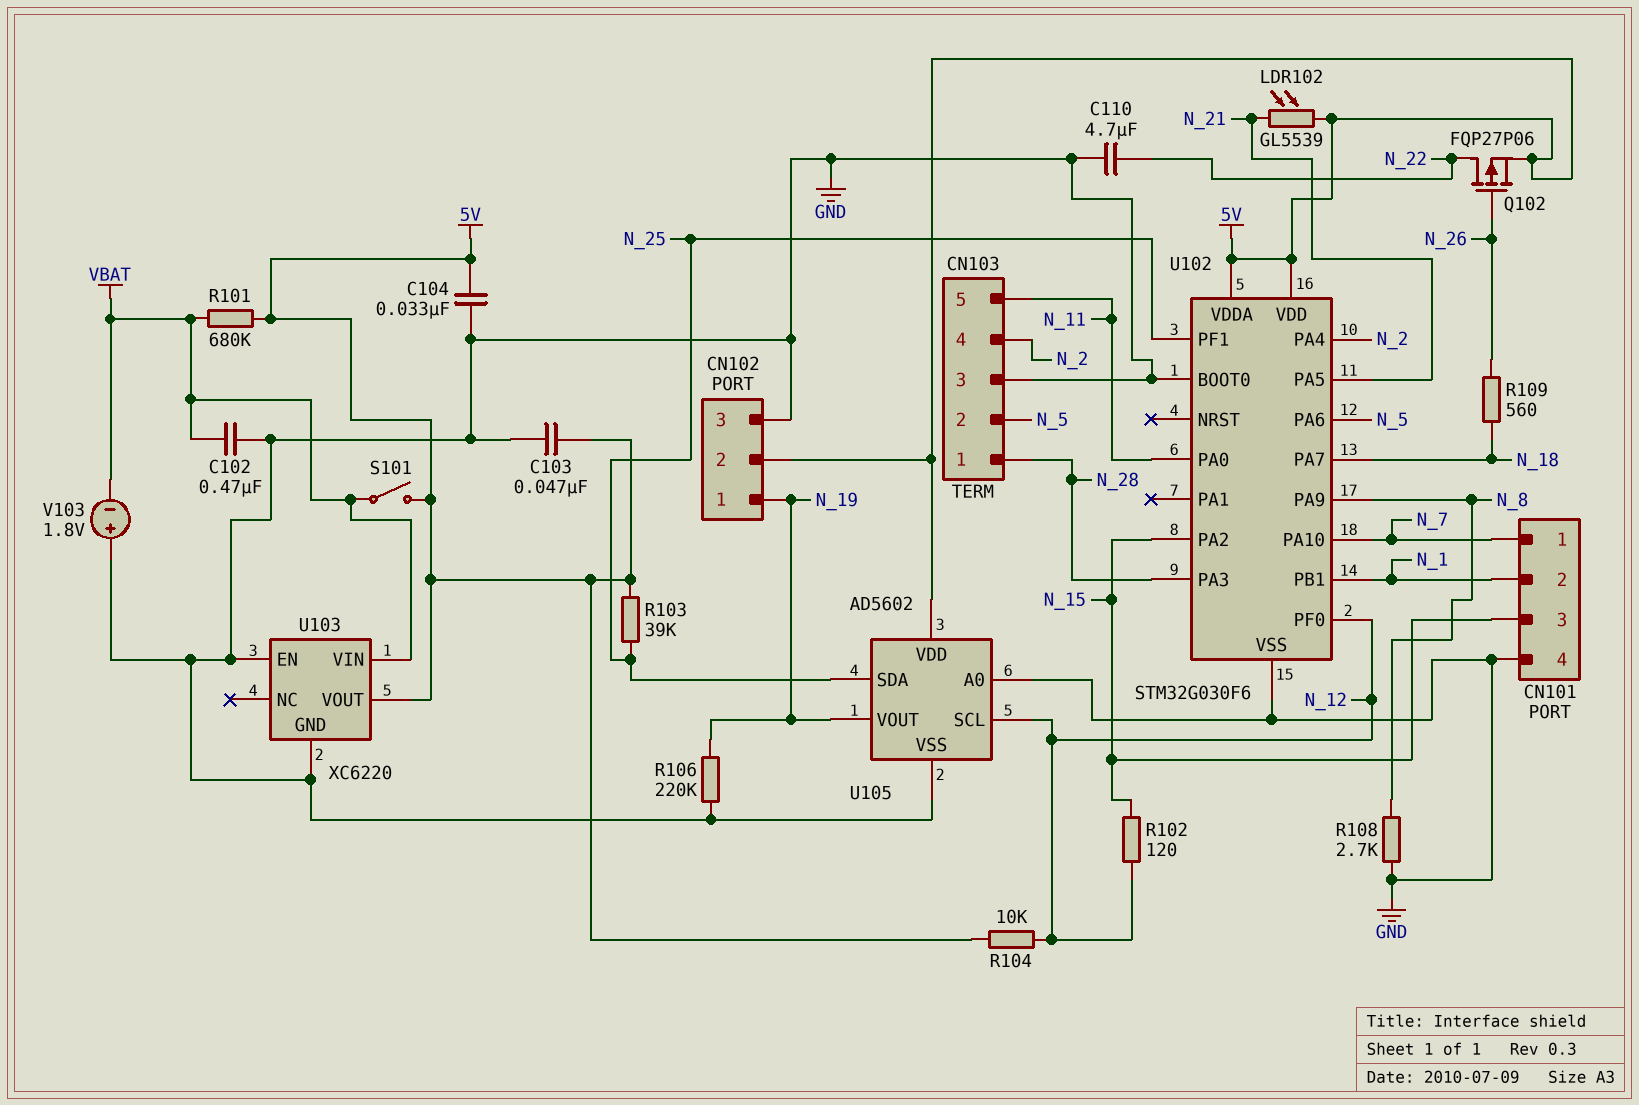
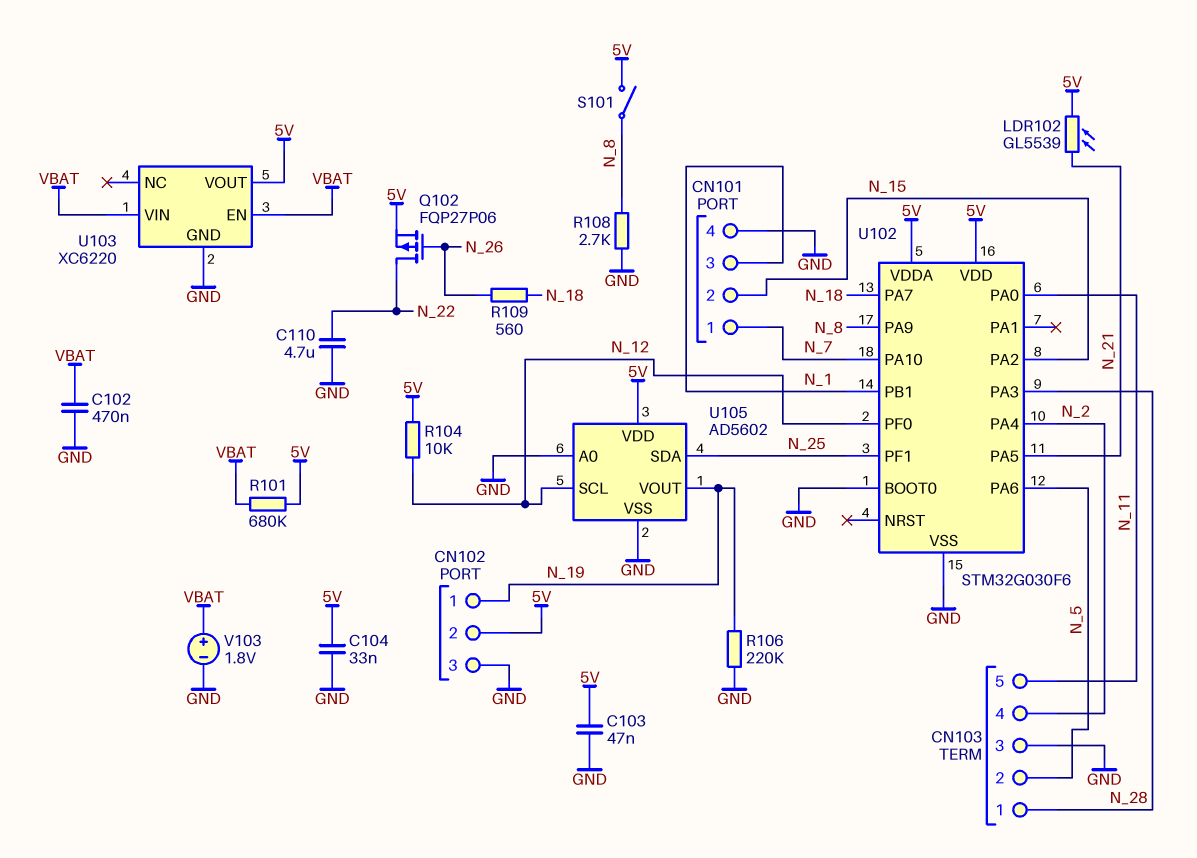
CN101 pin 2: N_1 -> N_15
CN101 pin 3: N_15 -> N_1
R102: 120 (N_12, N_15) -> none
R103: 39k (5V, N_25) -> none
S101: switch (5V, VBAT) -> switch (5V, N_8)
U103 pin EN: GND -> VBAT
V103: 1.8V (plus GND, minus VBAT) -> 1.8V (plus VBAT, minus GND)

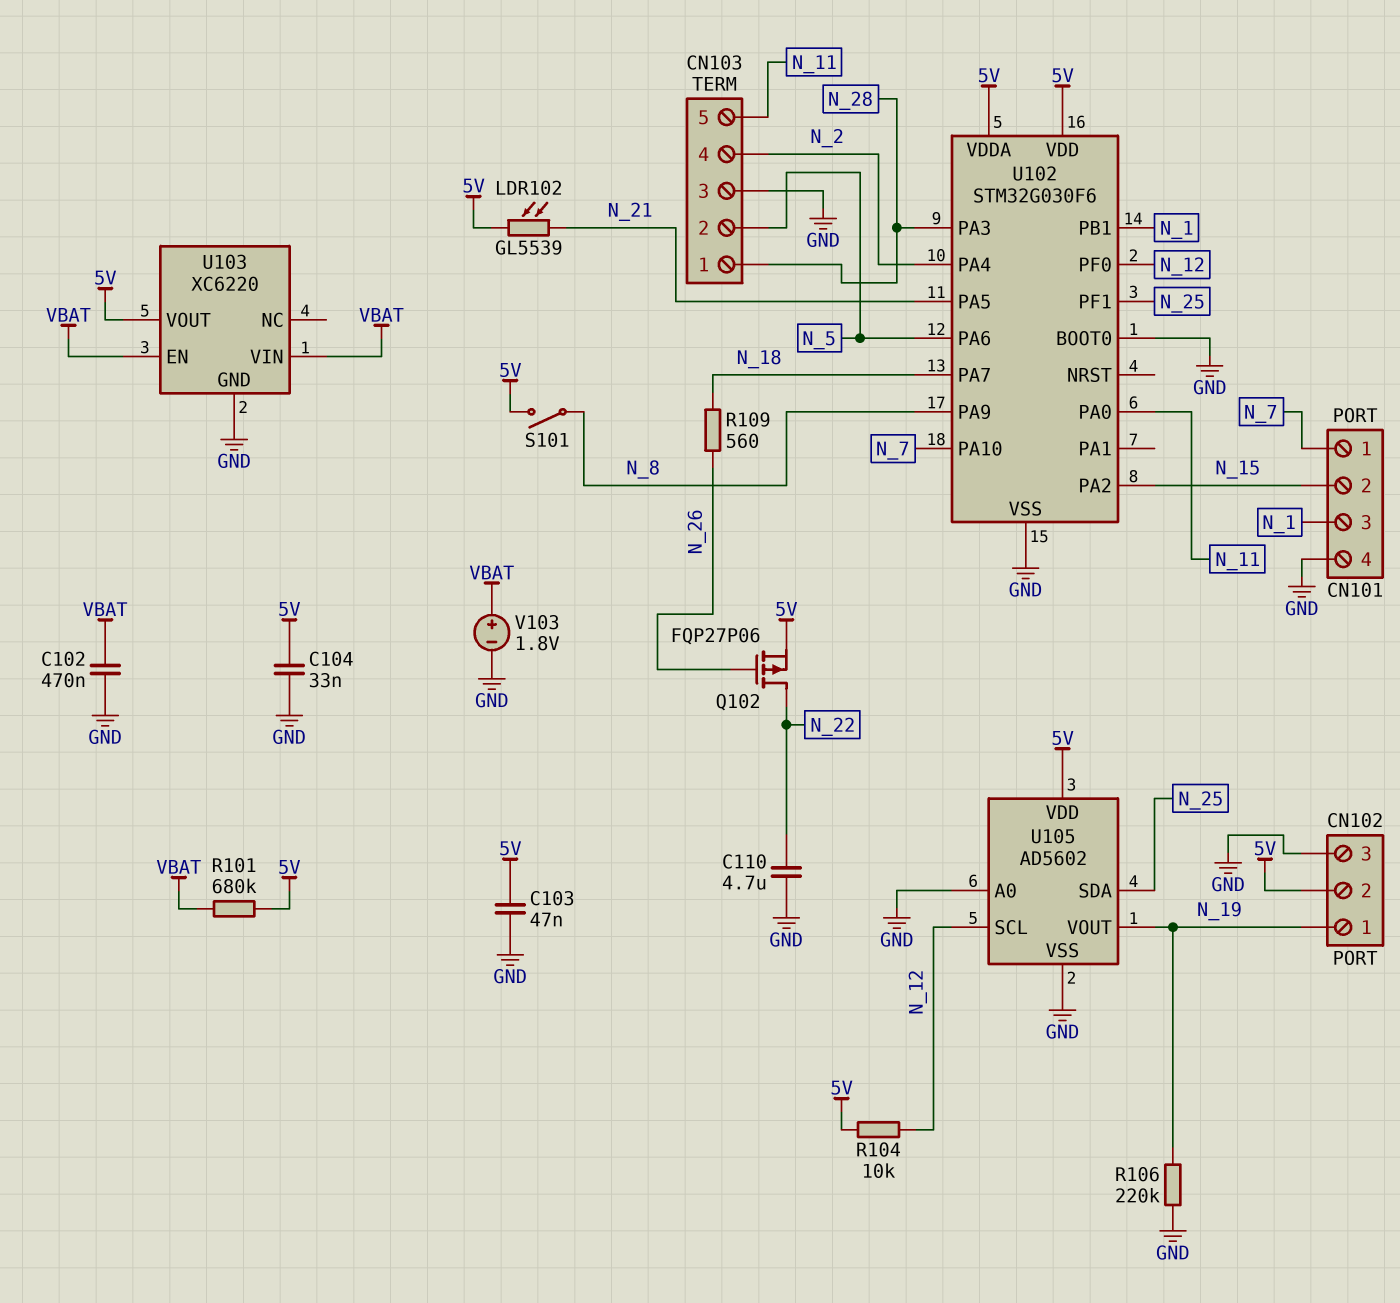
R108: 2.7k (GND, N_8) -> none

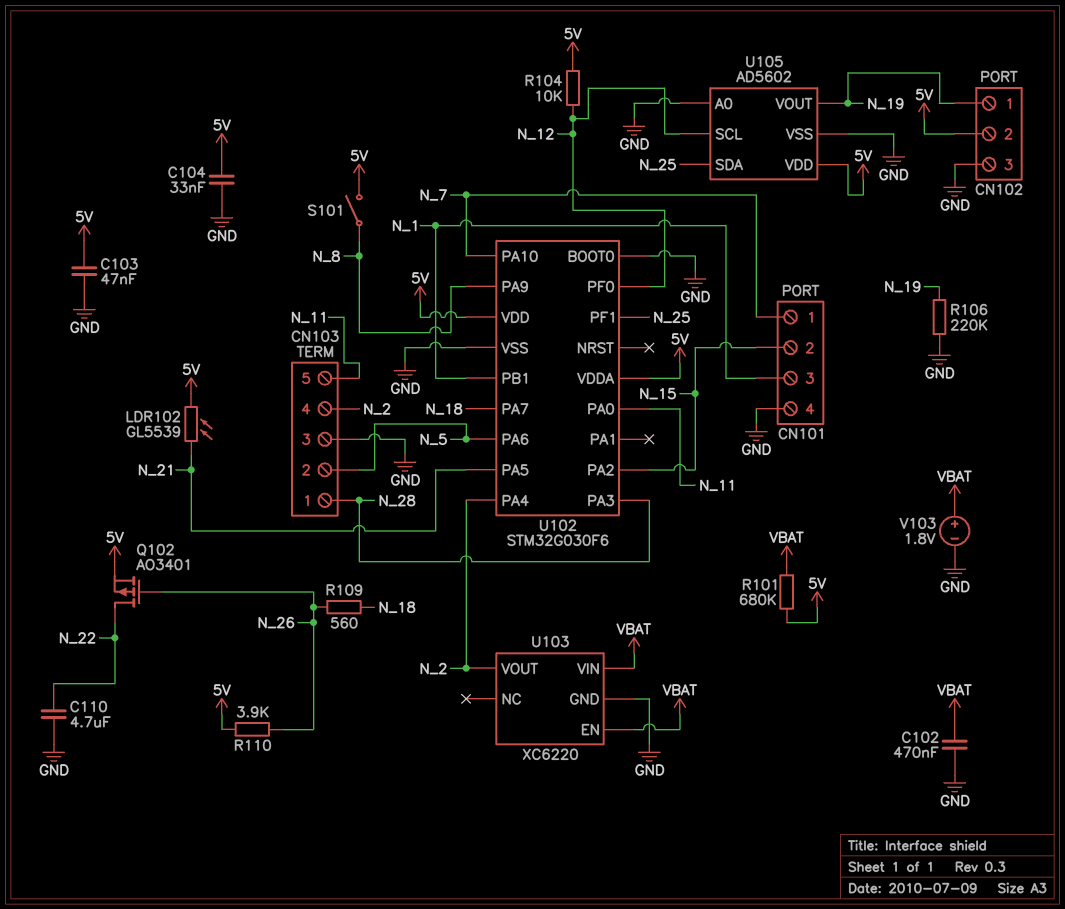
Q102: PMOS FQP27P06 (G N_26, D N_22, S 5V) -> PMOS AO3401 (G N_26, D N_22, S 5V)
R110: none -> 3.9k (5V, N_26)
U103 pin VOUT: 5V -> N_2

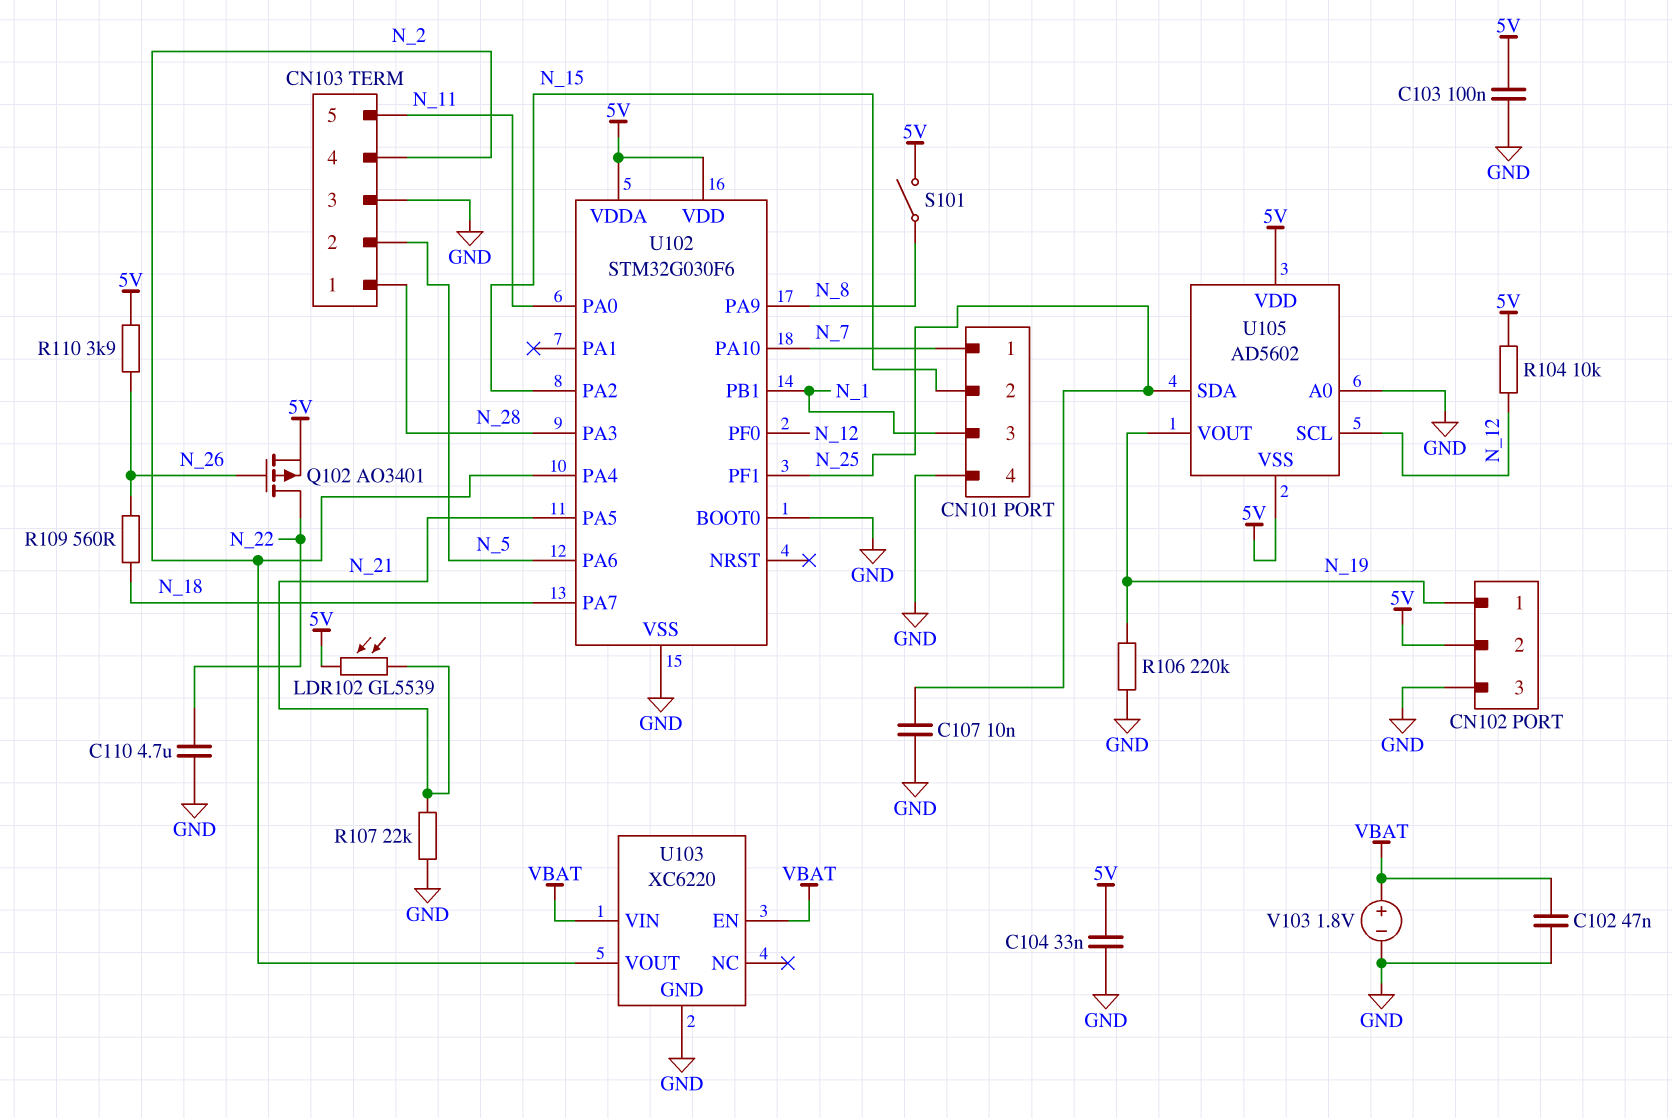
C102: 470nF (GND, VBAT) -> 47nF (GND, VBAT)
C103: 47nF (5V, GND) -> 100nF (5V, GND)
C107: none -> 10nF (GND, N_25)
R101: 680k (5V, VBAT) -> none
R107: none -> 22k (GND, N_21)
U105 pin VSS: GND -> 5V

